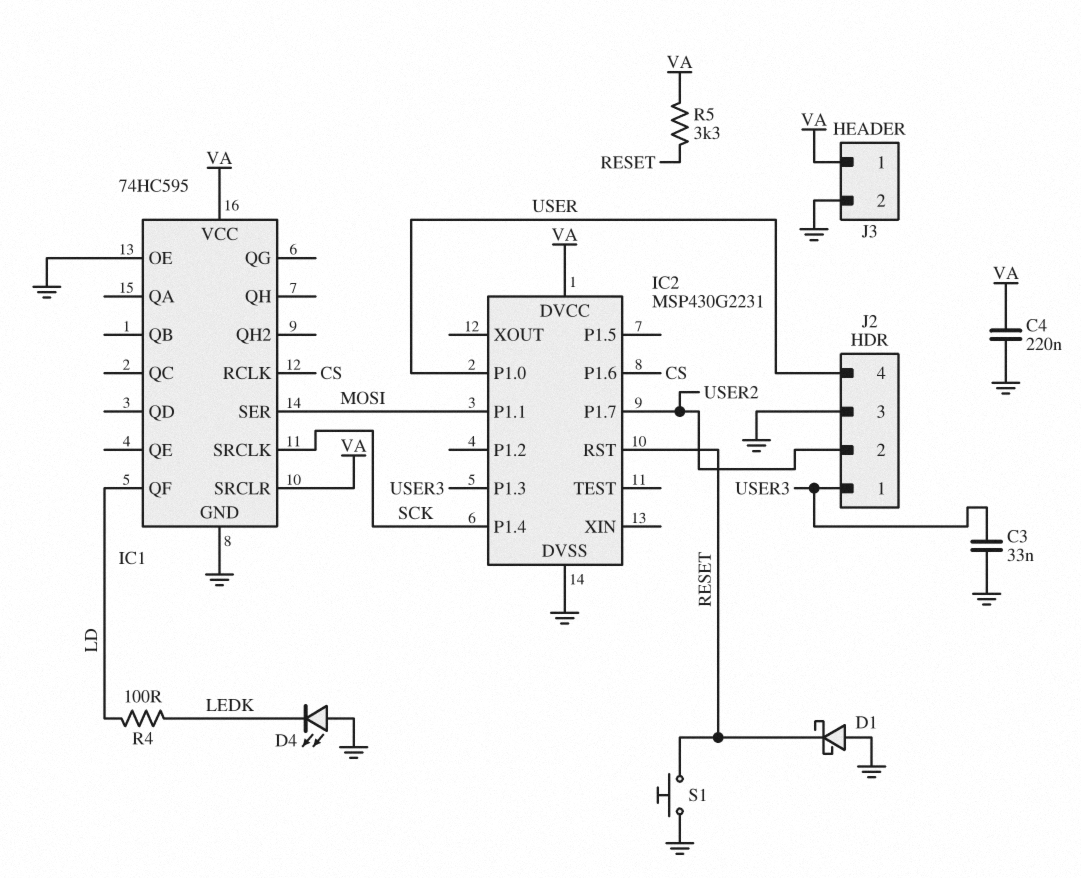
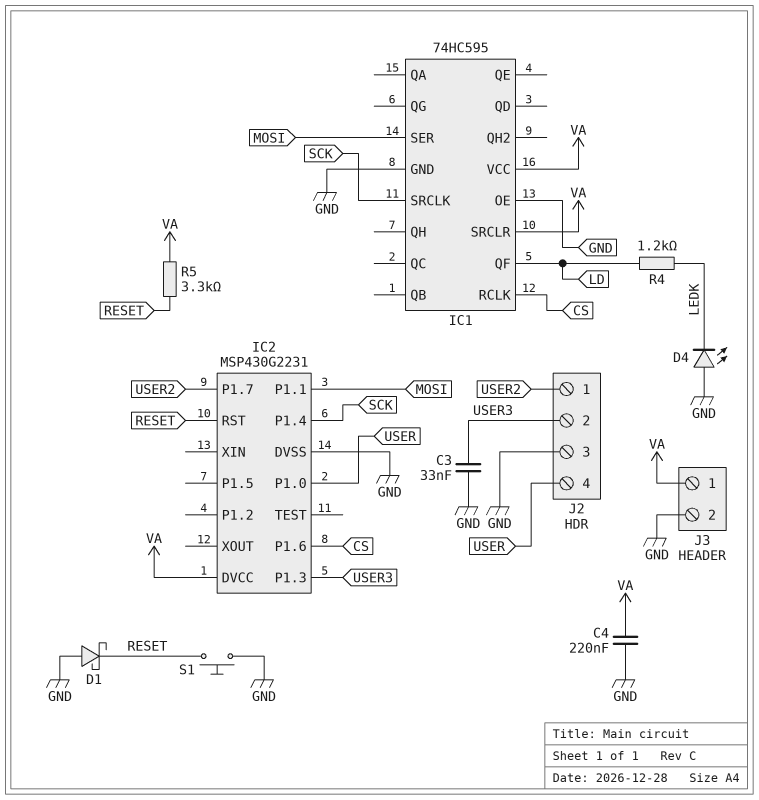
J2 pin 1: USER3 -> USER2
J2 pin 2: USER2 -> USER3
R4: 100 (LD, LEDK) -> 1.2k (LD, LEDK)

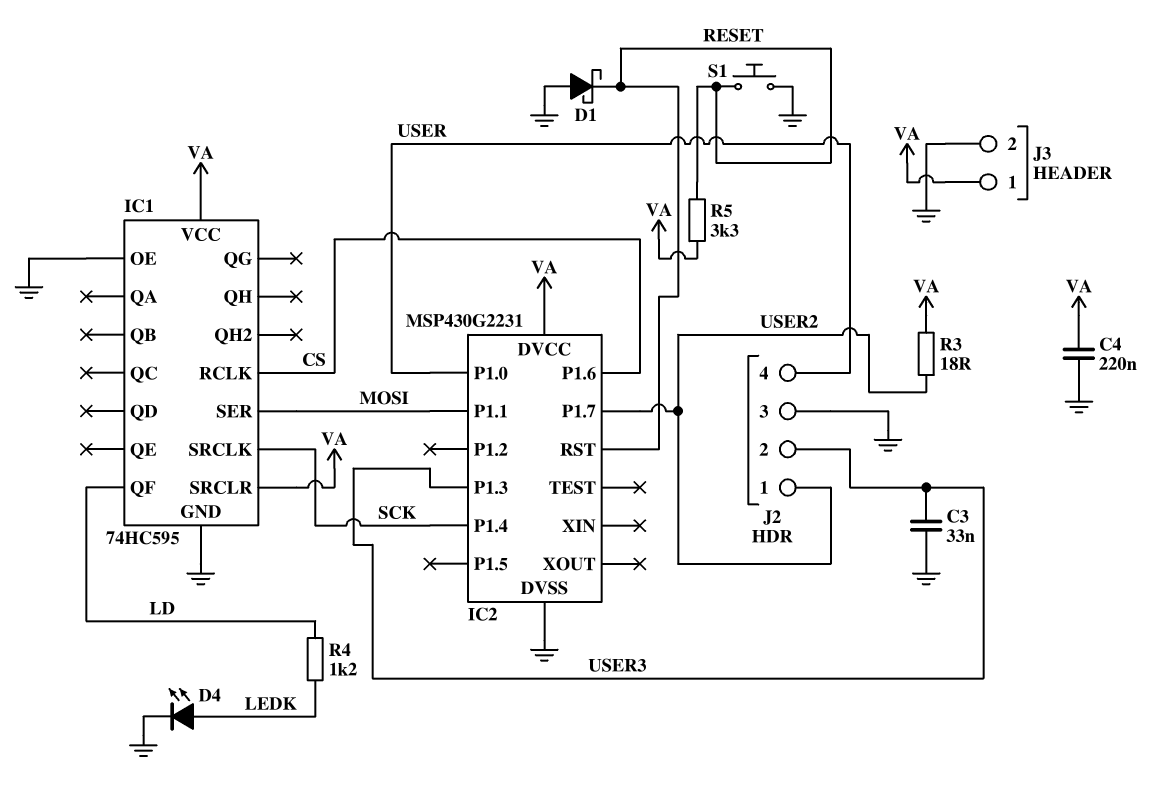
D4: LED (A GND, K LEDK) -> LED (A LEDK, K GND)
R3: none -> 18 (USER2, VA)

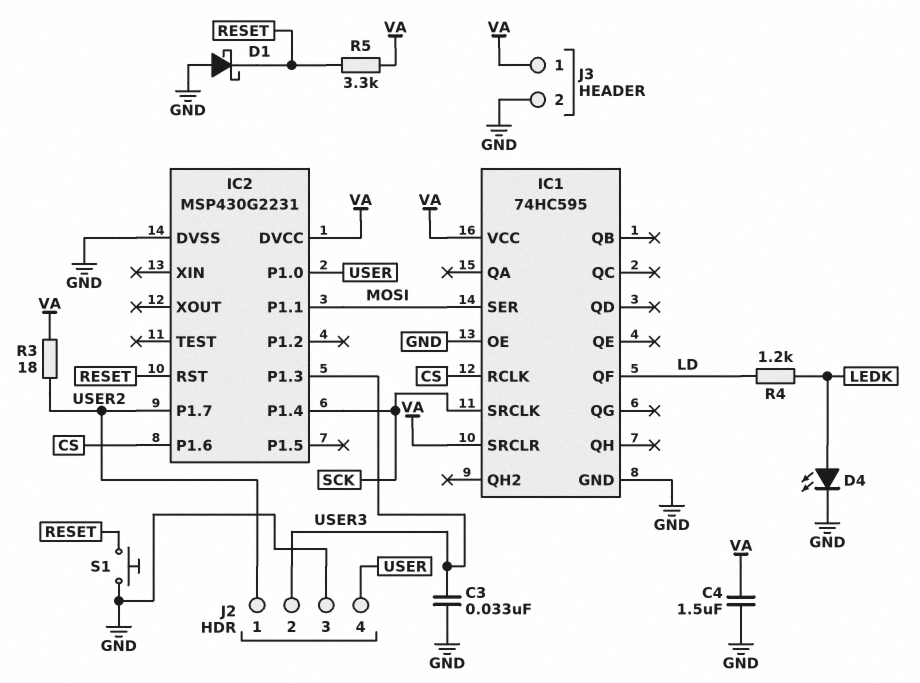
C4: 220nF (GND, VA) -> 1.5uF (GND, VA)

